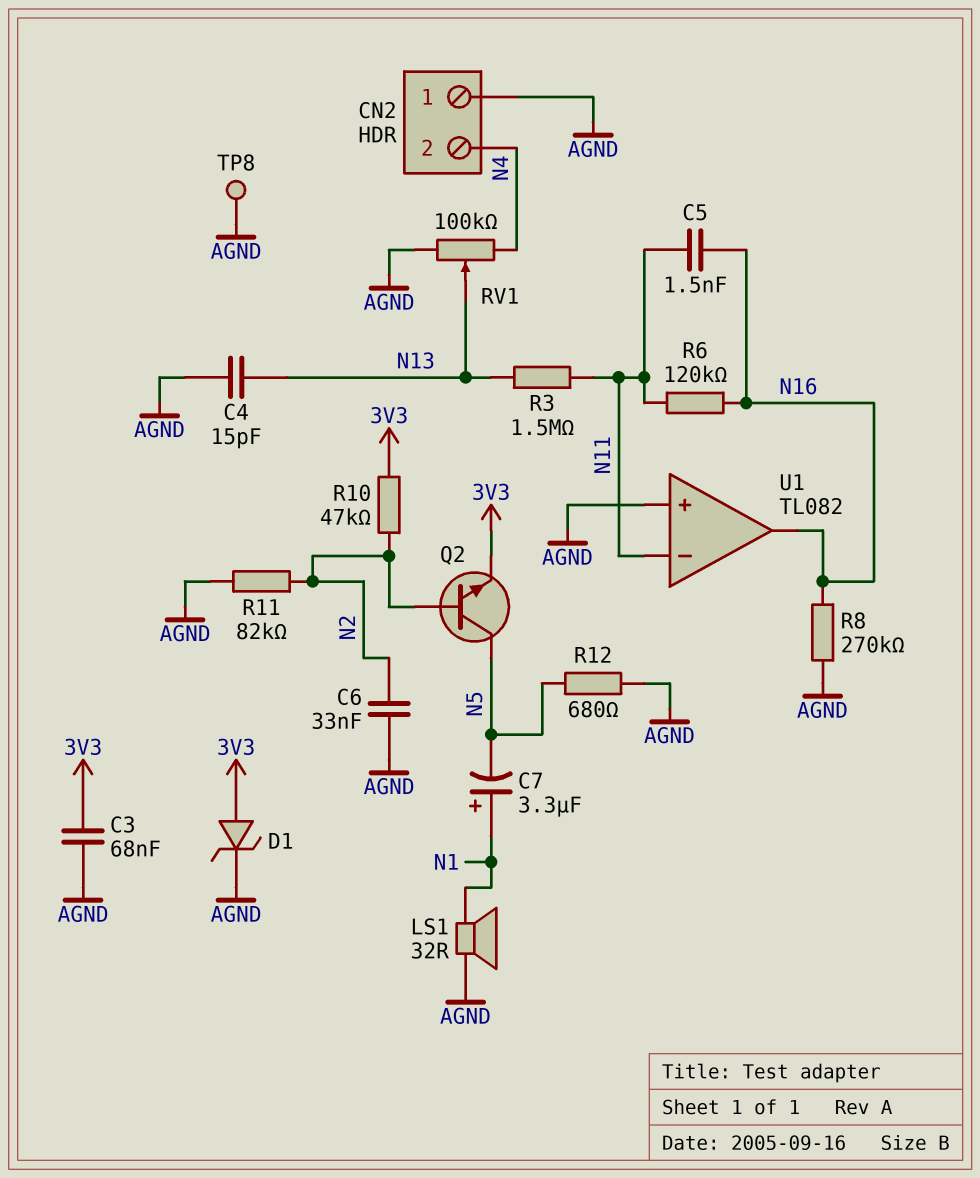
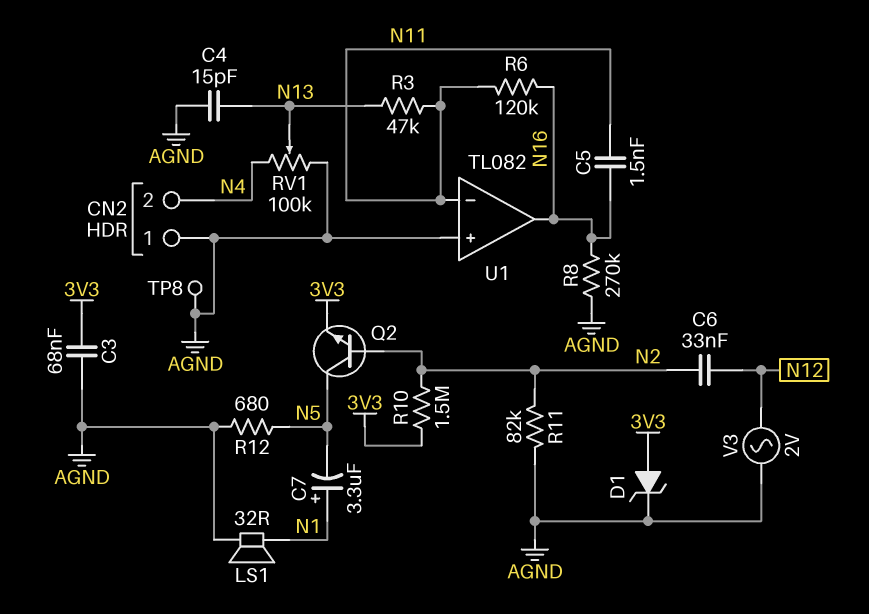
C6: 33nF (AGND, N2) -> 33nF (N2, N12)
R3: 1.5M (N11, N13) -> 47k (N11, N13)
R10: 47k (3V3, N2) -> 1.5M (3V3, N2)
V3: none -> AC 2V (AGND, N12)

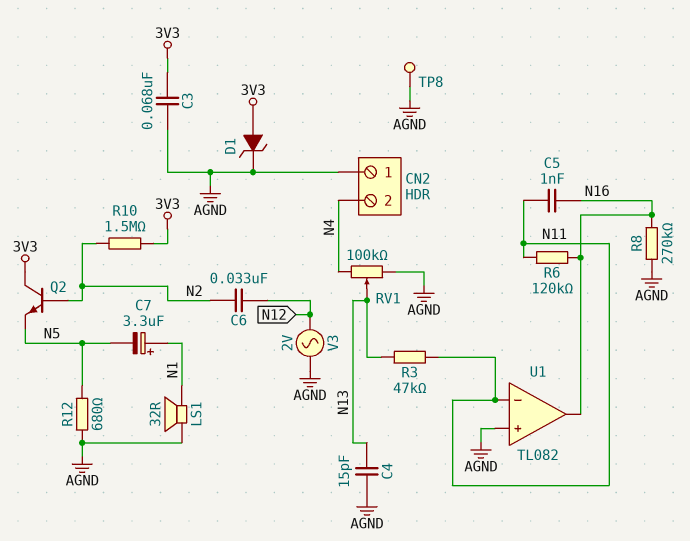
C5: 1.5nF (N11, N16) -> 1nF (N11, N16)
Q2: NPN (B N2, C N5, E 3V3) -> NPN (B N2, C 3V3, E N5)
R11: 82k (AGND, N2) -> none

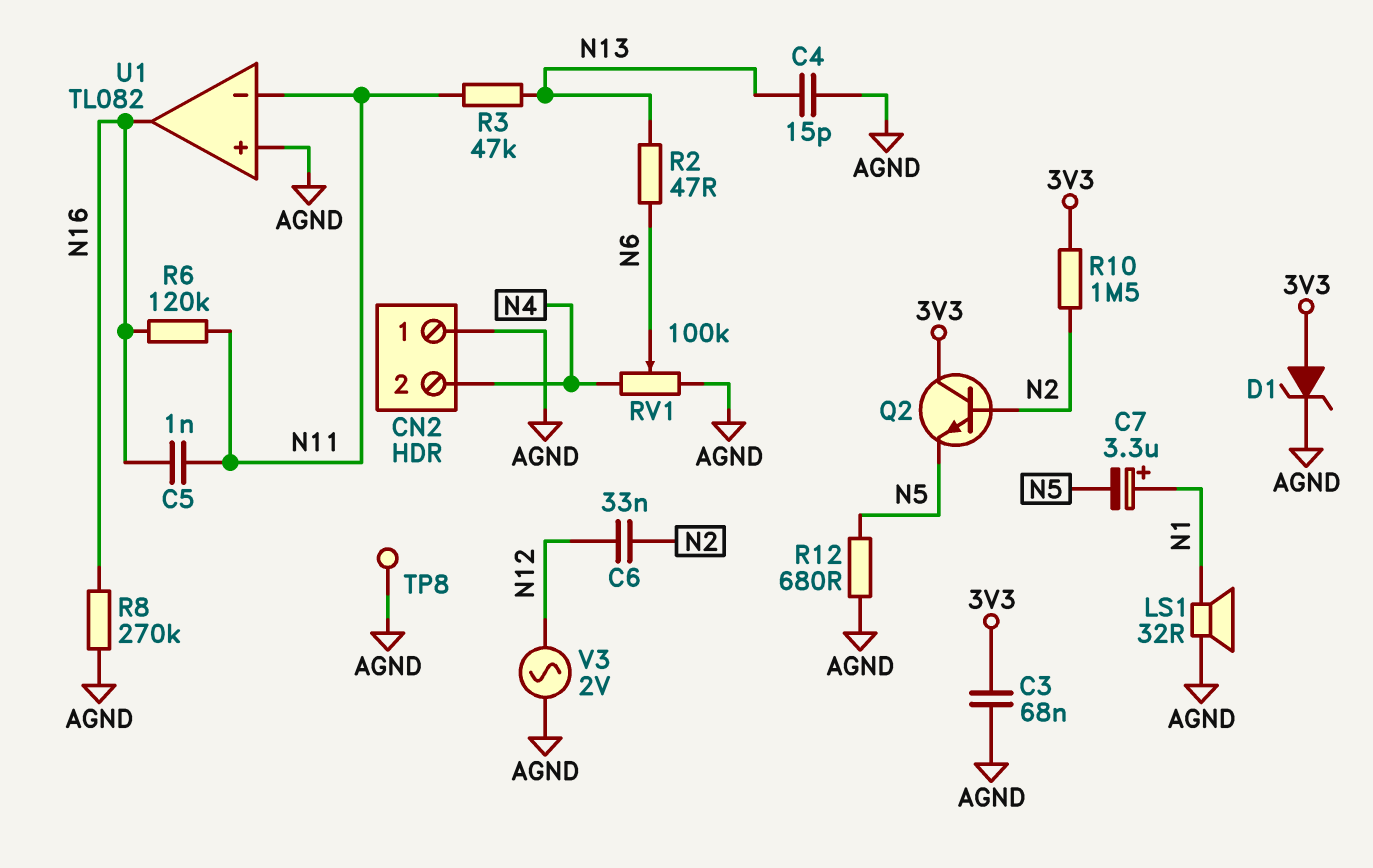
R2: none -> 47 (N6, N13)
RV1: 100k (AGND, N4, wiper N13) -> 100k (AGND, N4, wiper N6)

